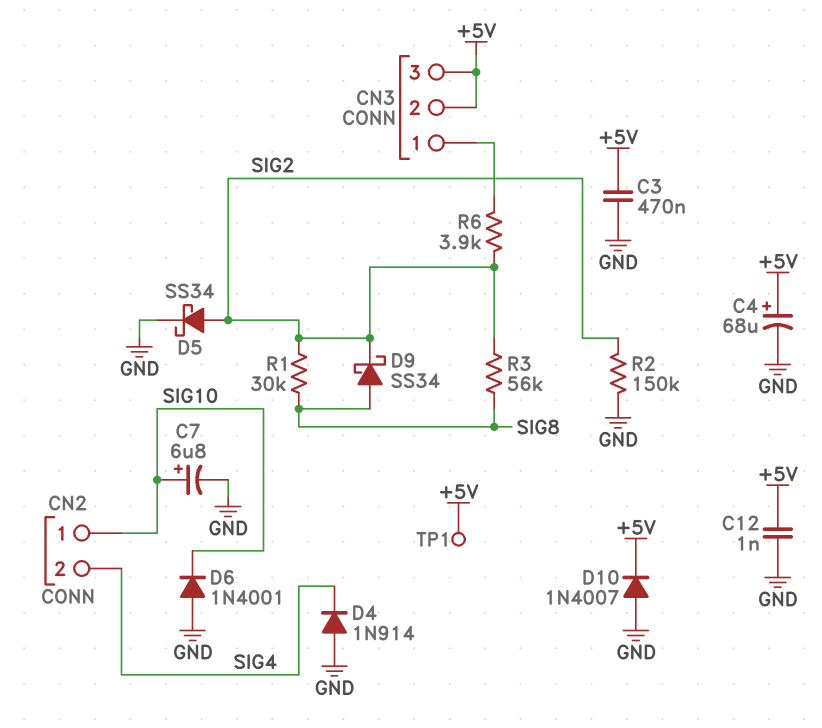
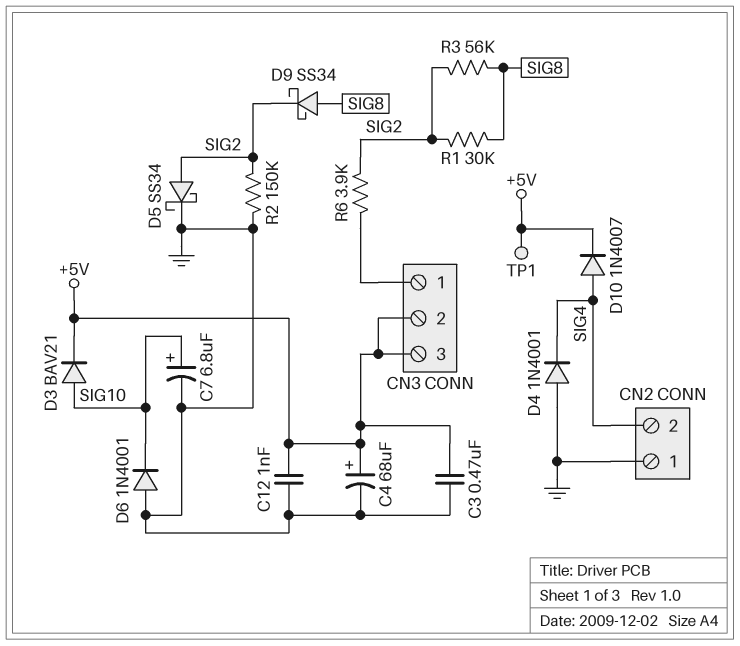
CN2 pin 1: SIG10 -> GND
D3: none -> diode BAV21 (A SIG10, K +5V)
D4: diode 1N914 (A GND, K SIG4) -> diode 1N4001 (A GND, K SIG4)
D10: diode 1N4007 (A GND, K +5V) -> diode 1N4007 (A SIG4, K +5V)

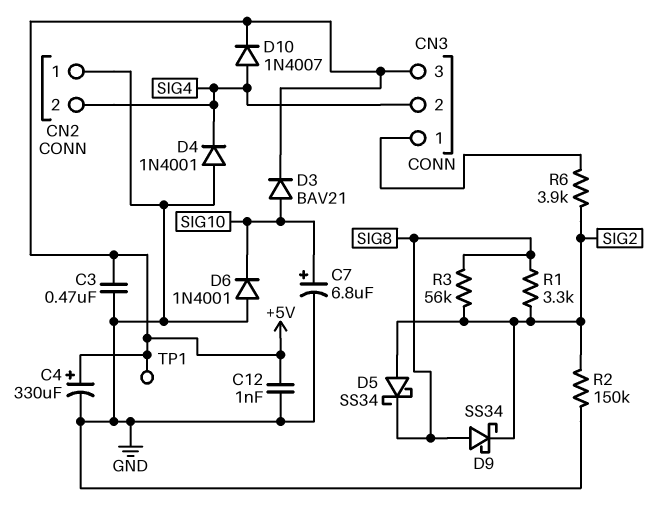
C4: 68uF (plus +5V, minus GND) -> 330uF (plus +5V, minus GND)
CN3 pin 2: +5V -> SIG4
D5: schottky SS34 (A SIG2, K GND) -> schottky SS34 (A SIG2, K SIG8)
R1: 30k (SIG2, SIG8) -> 3.3k (SIG2, SIG8)

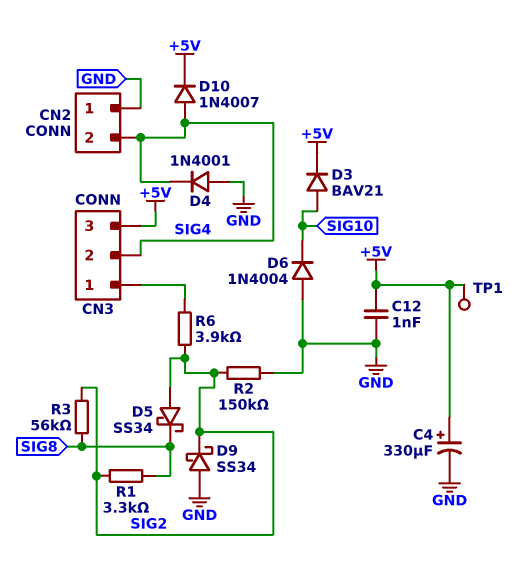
C3: 470nF (+5V, GND) -> none
C7: 6.8uF (plus SIG10, minus GND) -> none
D6: diode 1N4001 (A GND, K SIG10) -> diode 1N4004 (A GND, K SIG10)
D9: schottky SS34 (A SIG8, K SIG2) -> schottky SS34 (A GND, K SIG2)

